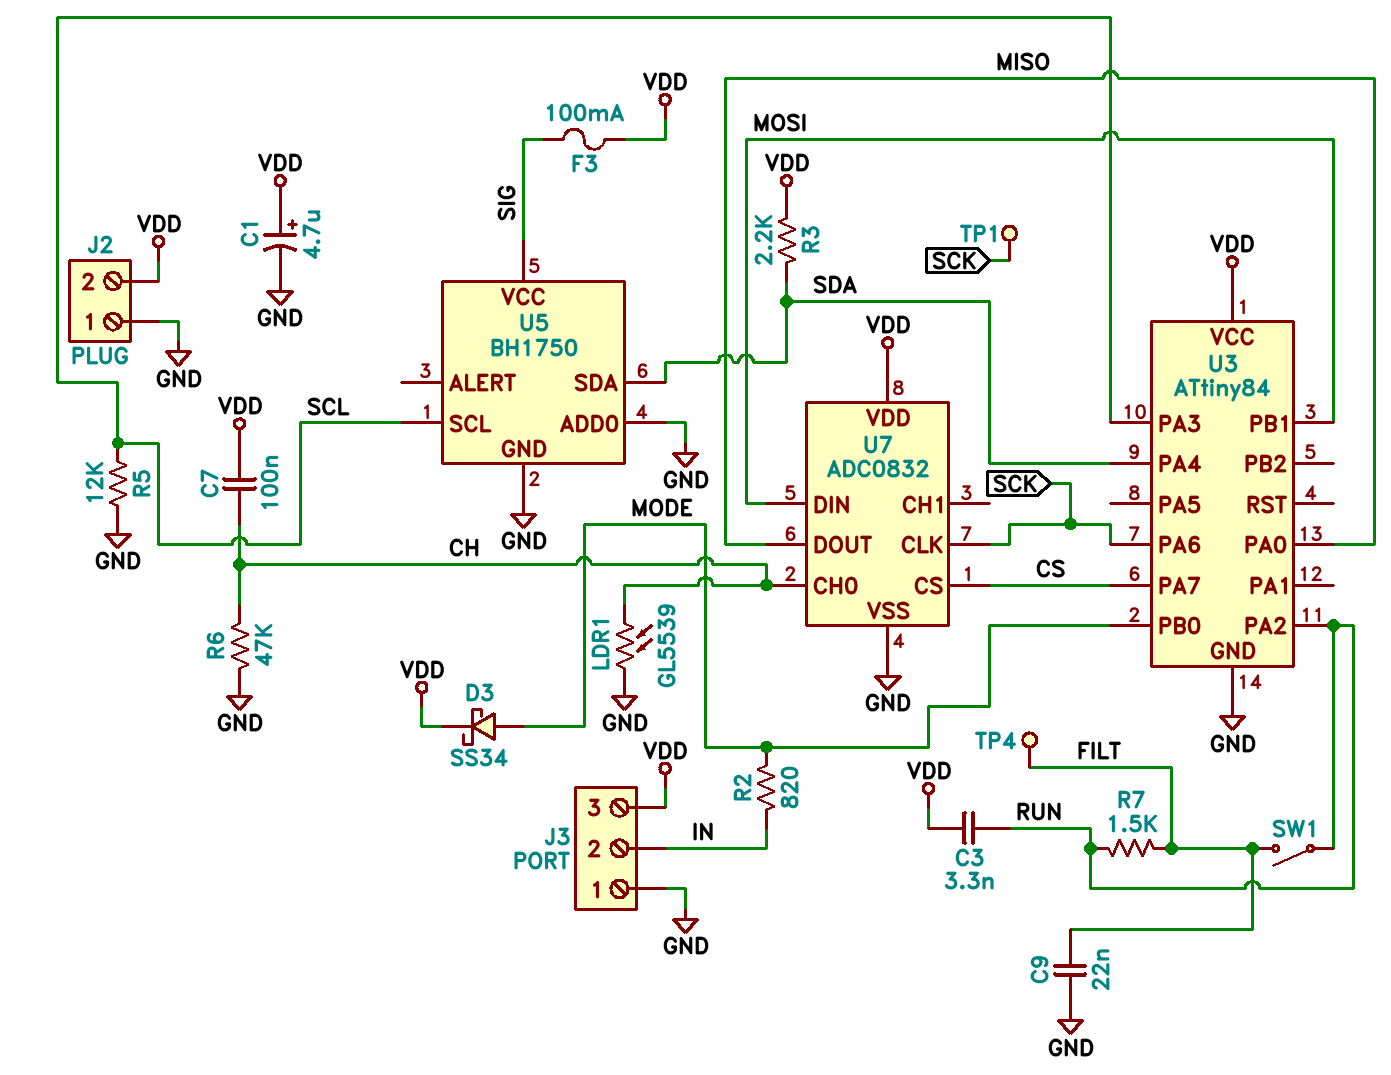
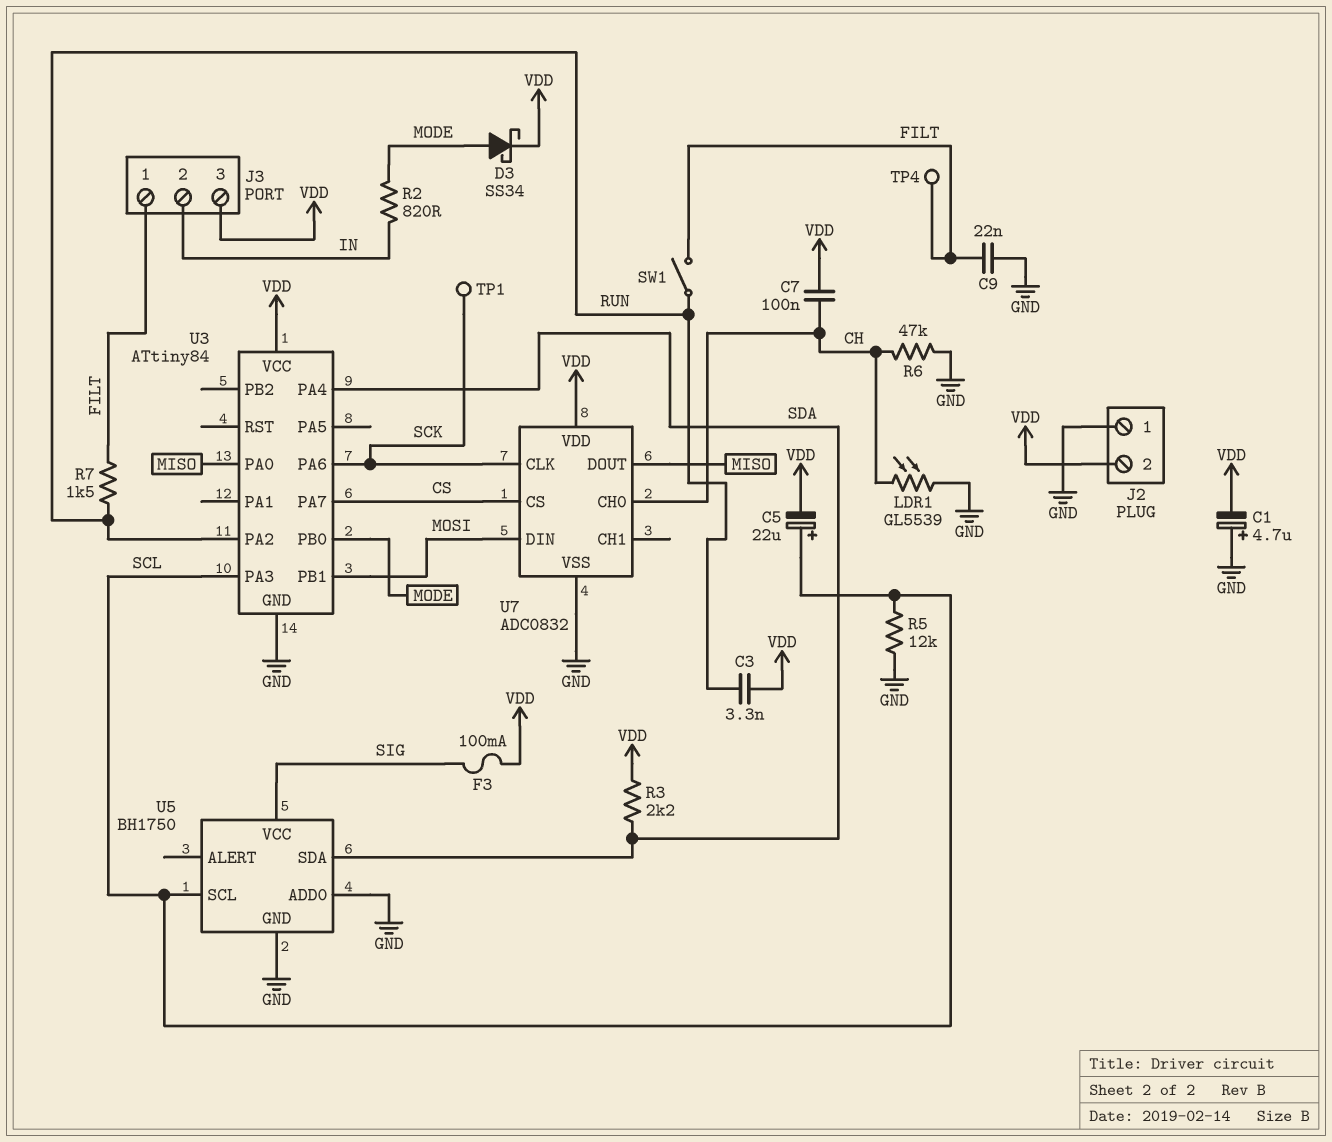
C1: 4.7uF (plus VDD, minus GND) -> 4.7uF (plus GND, minus VDD)
C5: none -> 22uF (plus SCL, minus VDD)
J3 pin 1: GND -> FILT

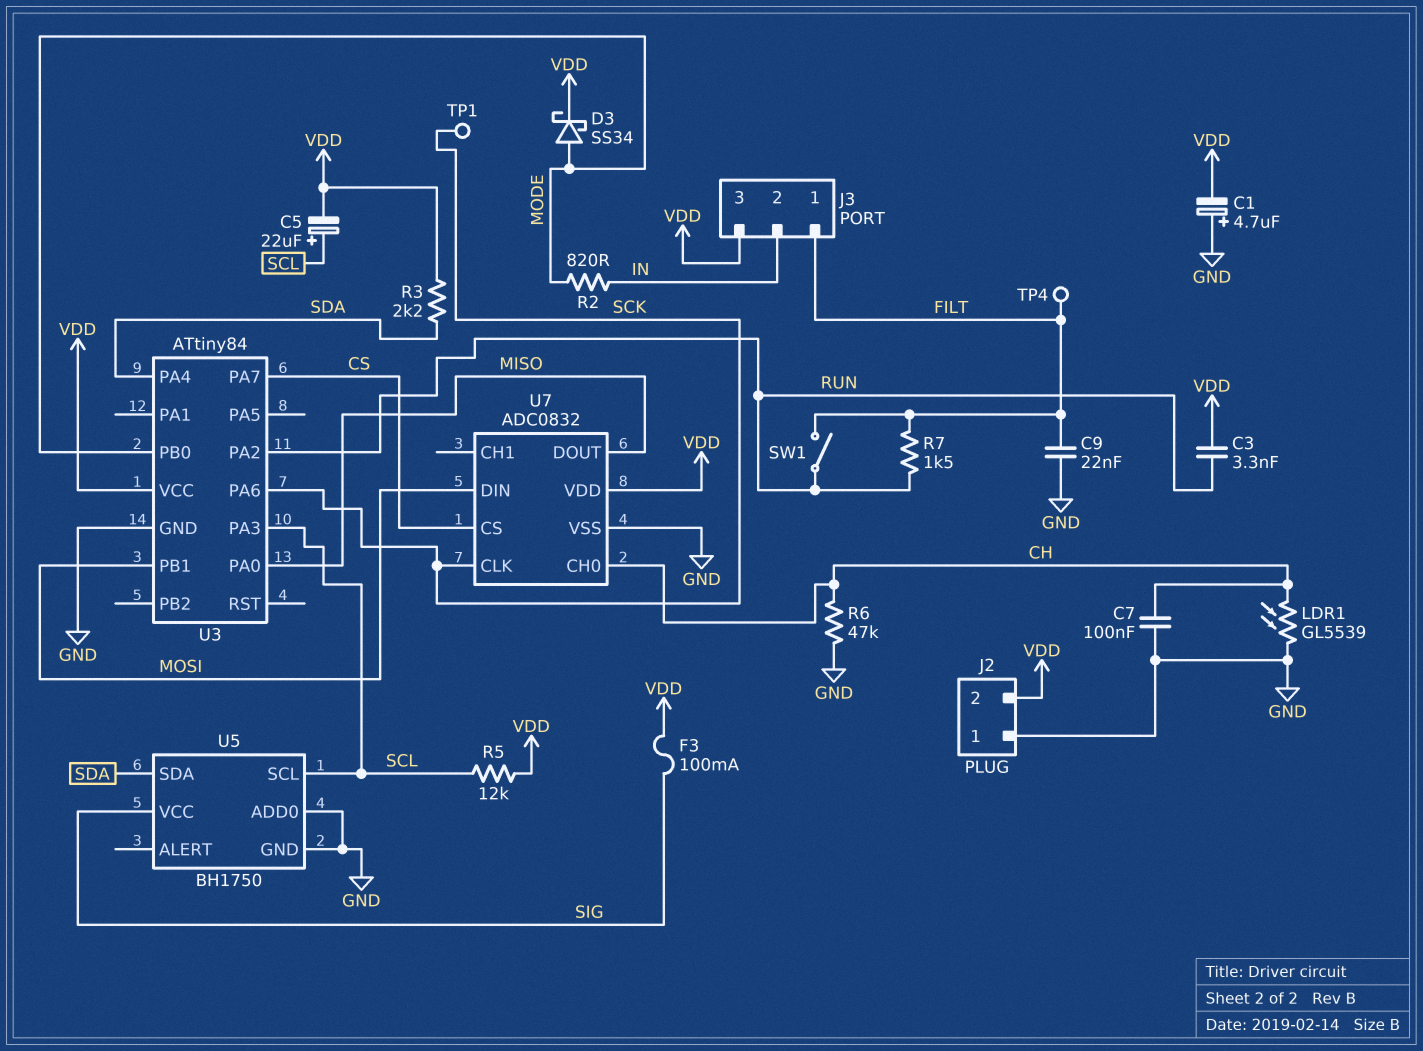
C7: 100nF (CH, VDD) -> 100nF (CH, GND)
R5: 12k (GND, SCL) -> 12k (SCL, VDD)

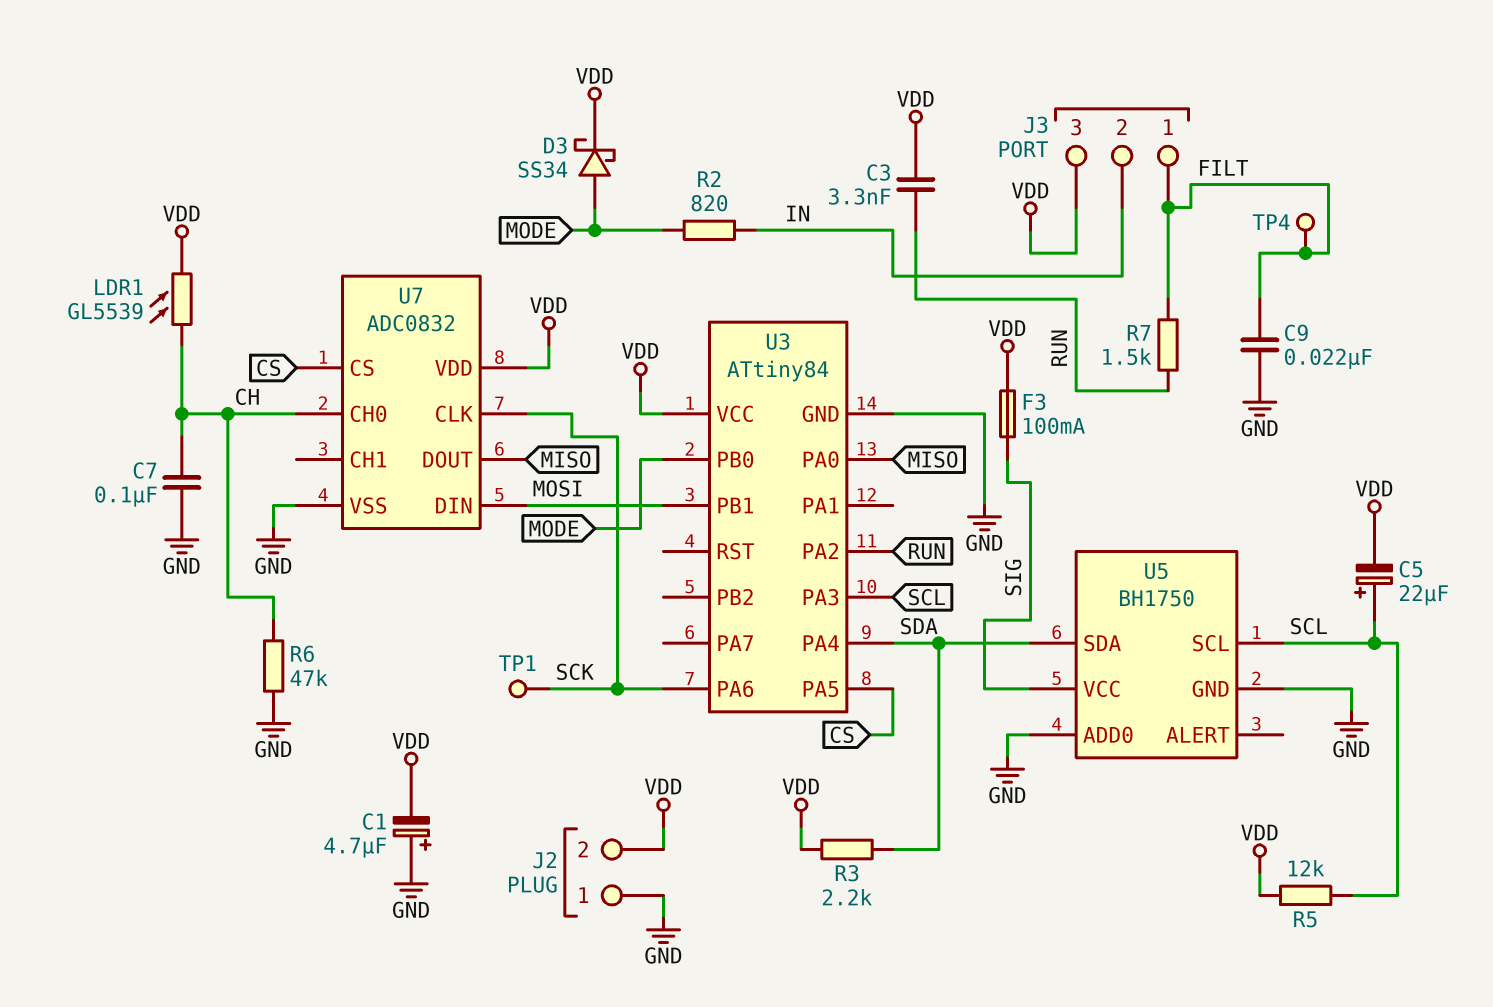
LDR1: GL5539 (CH, GND) -> GL5539 (CH, VDD)
SW1: switch (FILT, RUN) -> none
U3 pin PA5: none -> CS
U3 pin PA7: CS -> none

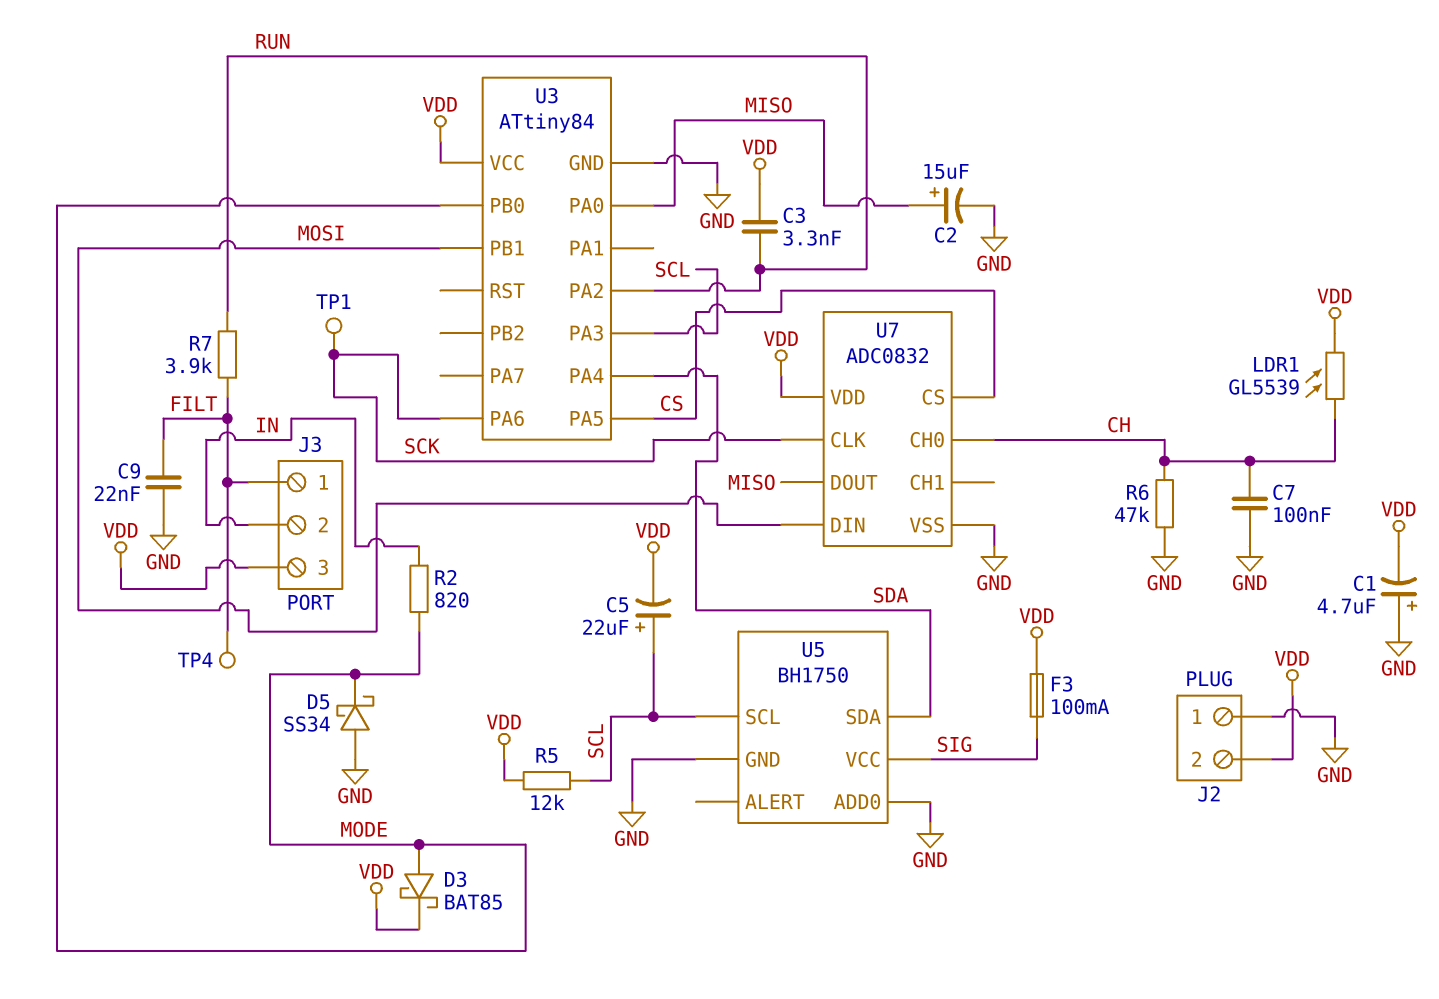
C2: none -> 15uF (plus MISO, minus GND)
D3: schottky SS34 (A MODE, K VDD) -> schottky BAT85 (A MODE, K VDD)
D5: none -> schottky SS34 (A GND, K MODE)
R3: 2.2k (SDA, VDD) -> none
R7: 1.5k (FILT, RUN) -> 3.9k (FILT, RUN)

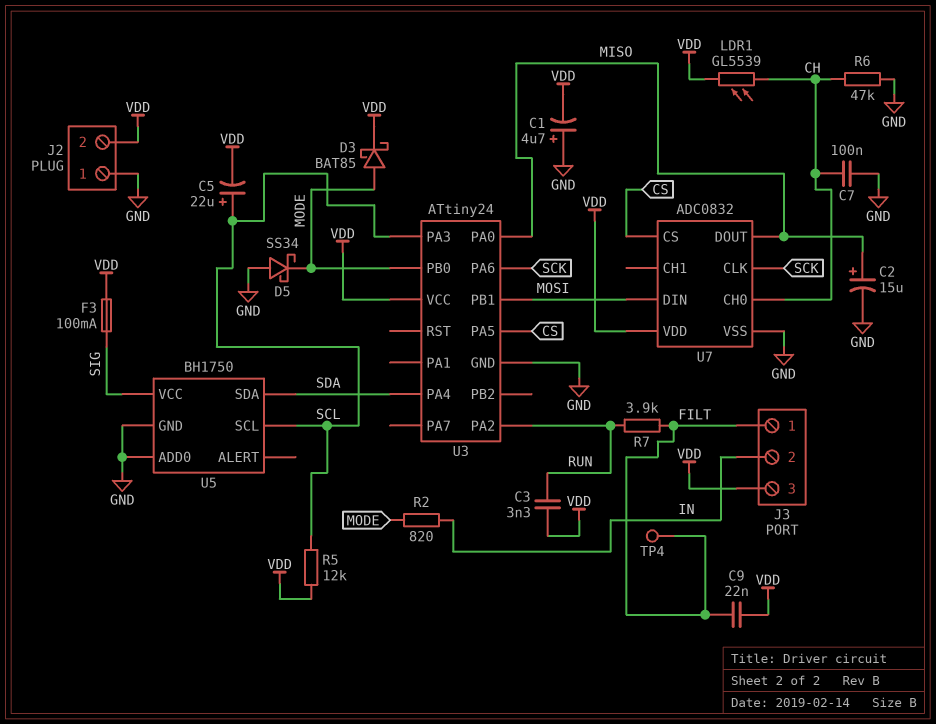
C9: 22nF (FILT, GND) -> 22nF (FILT, VDD)
TP1: test point (SCK) -> none
U3: ATtiny84 -> ATtiny24

